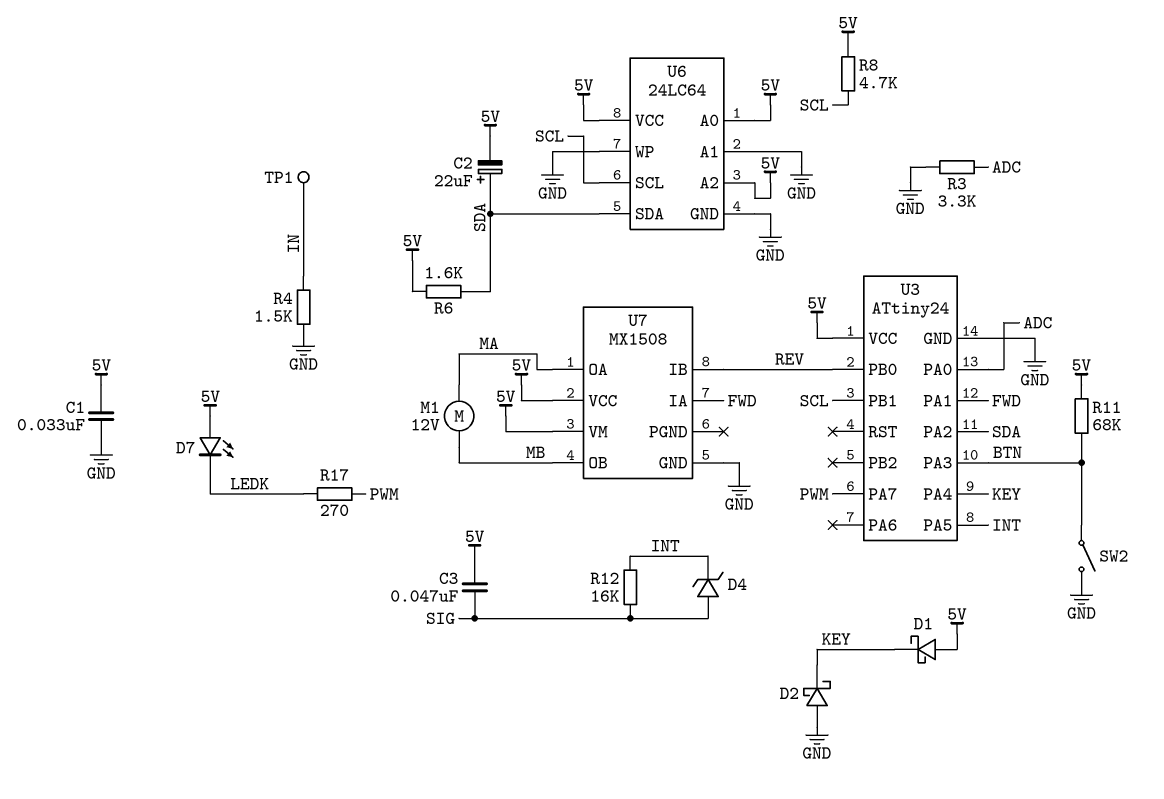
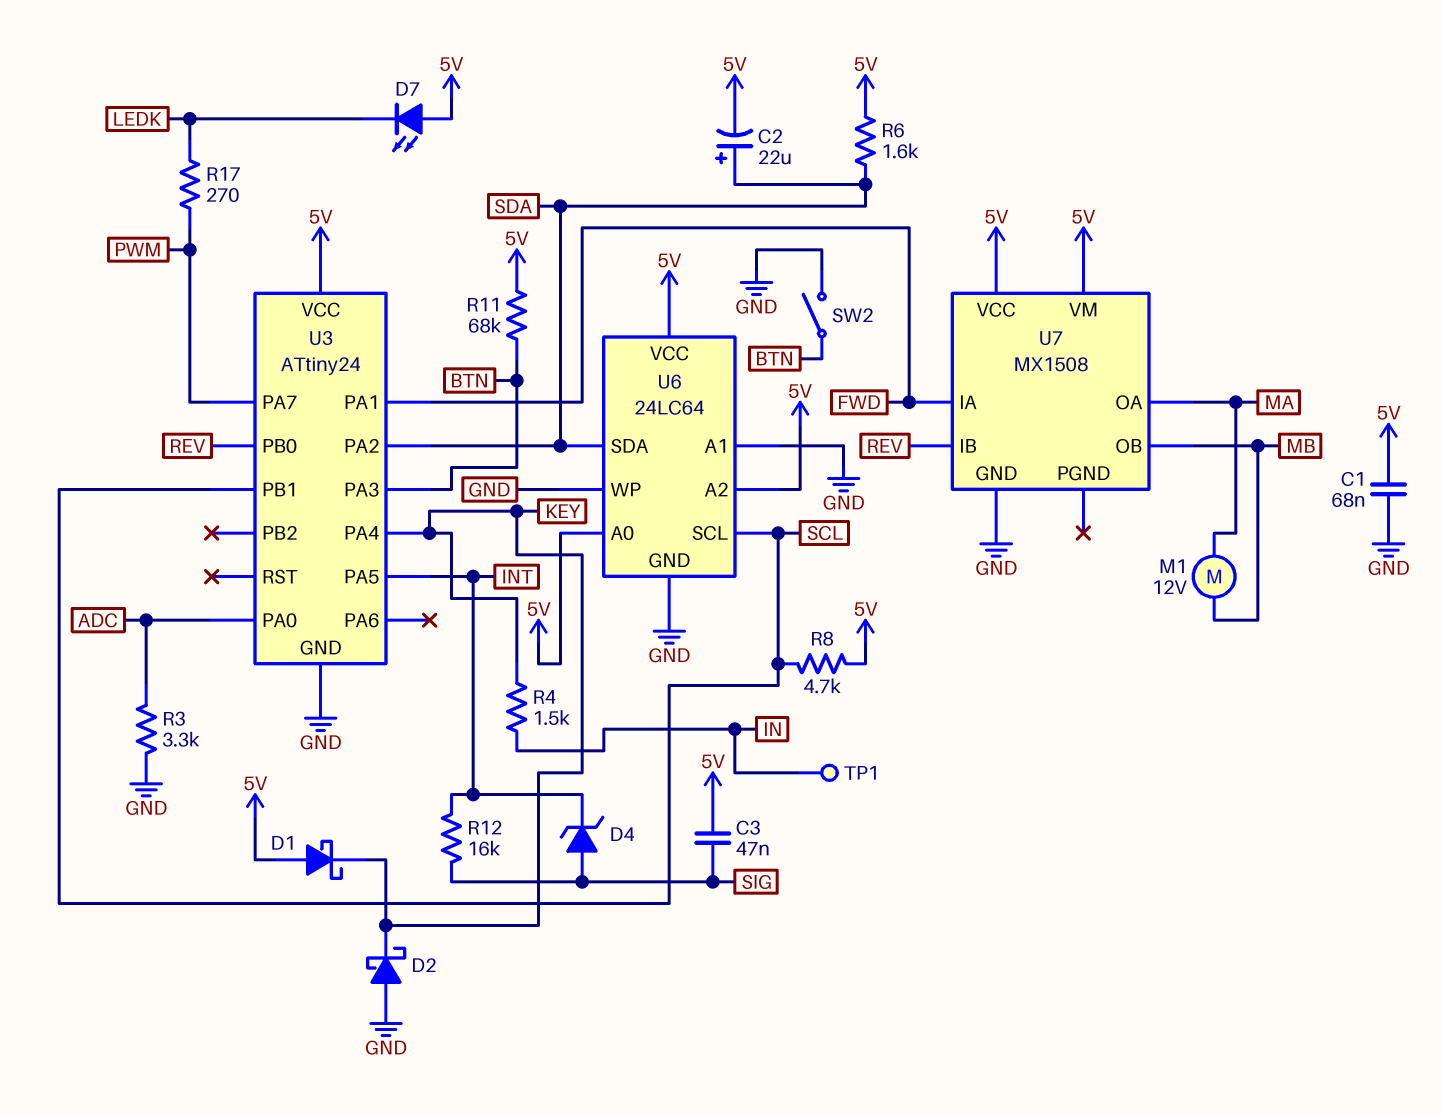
C1: 33nF (5V, GND) -> 68nF (5V, GND)
R4: 1.5k (GND, IN) -> 1.5k (IN, KEY)

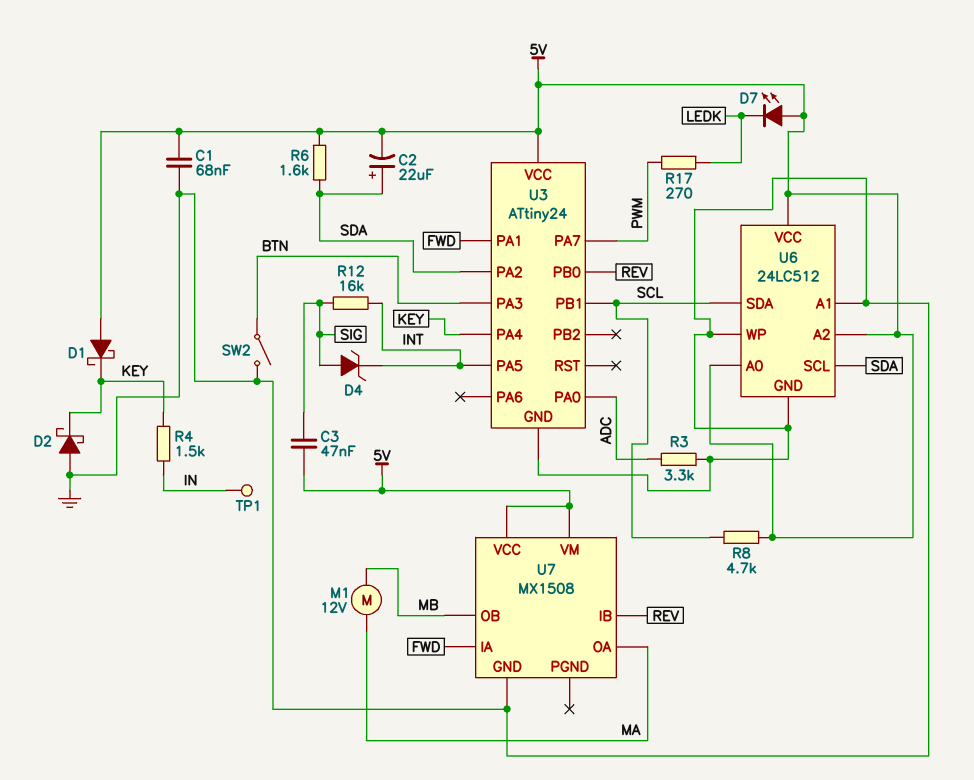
R11: 68k (5V, BTN) -> none
U6: 24LC64 -> 24LC512
U6 pin SCL: SCL -> SDA
U6 pin SDA: SDA -> SCL

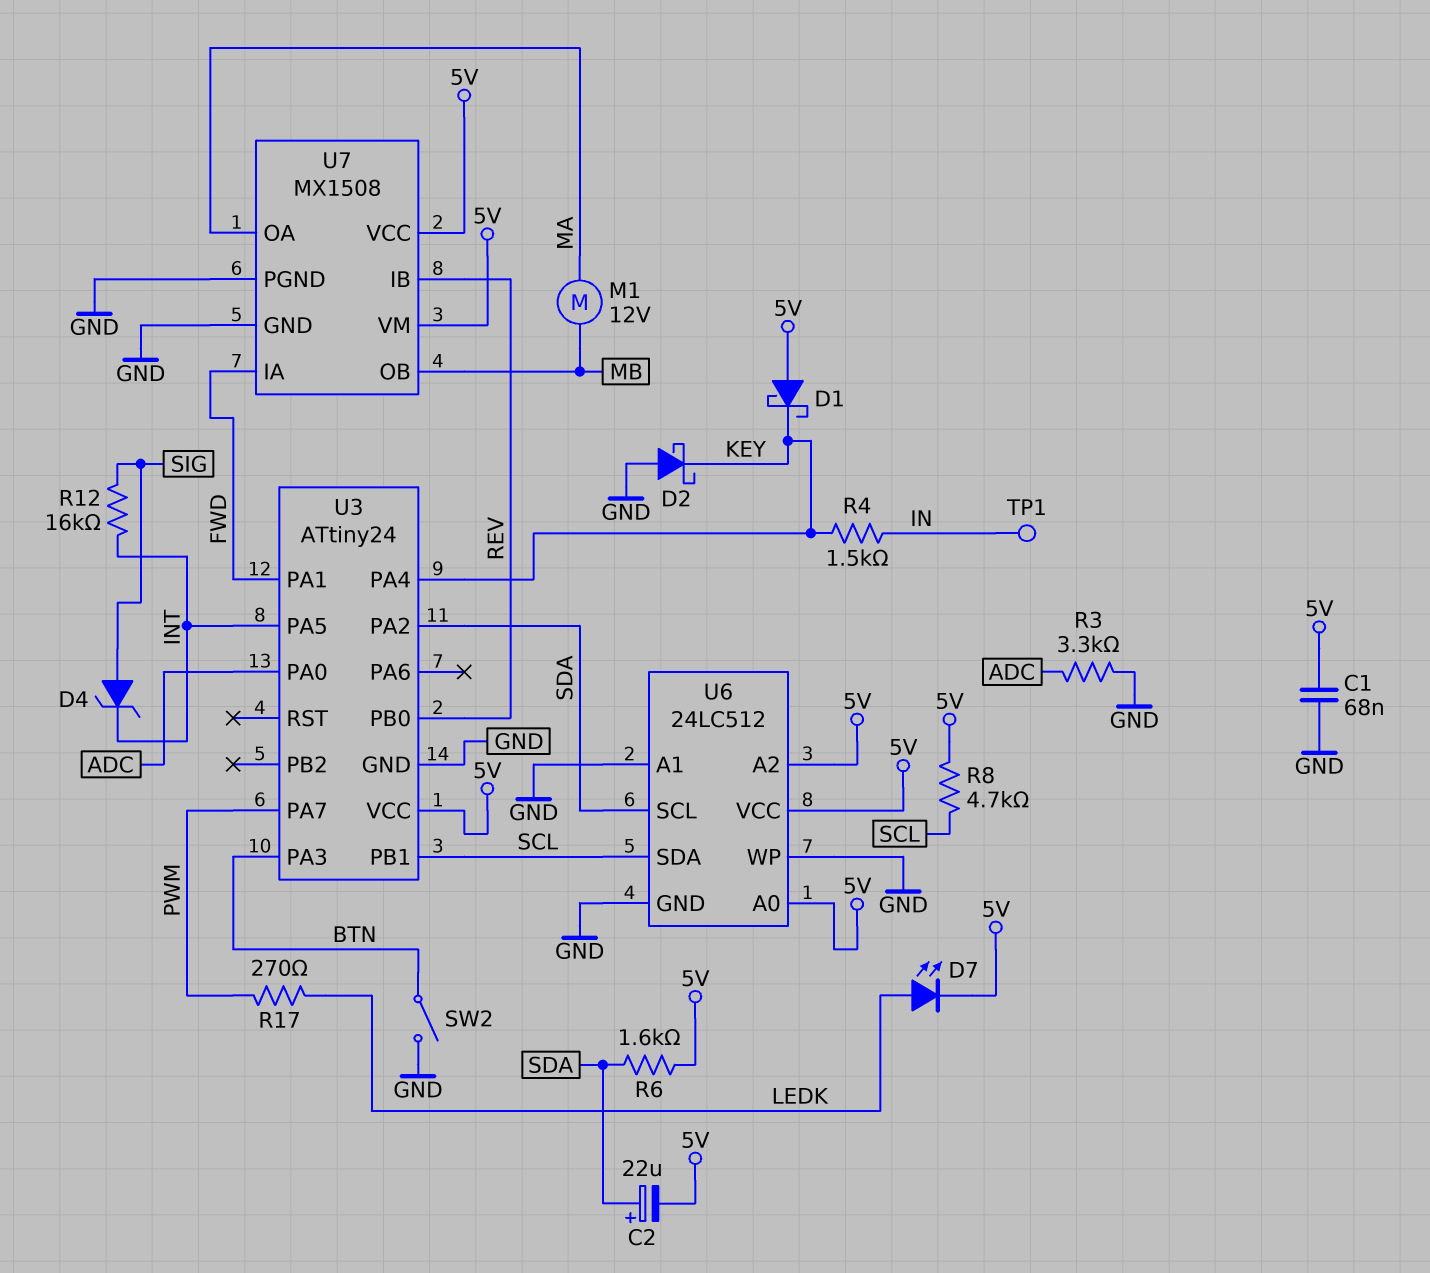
C3: 47nF (5V, SIG) -> none
D7: LED (A 5V, K LEDK) -> LED (A LEDK, K 5V)
U7 pin PGND: none -> GND

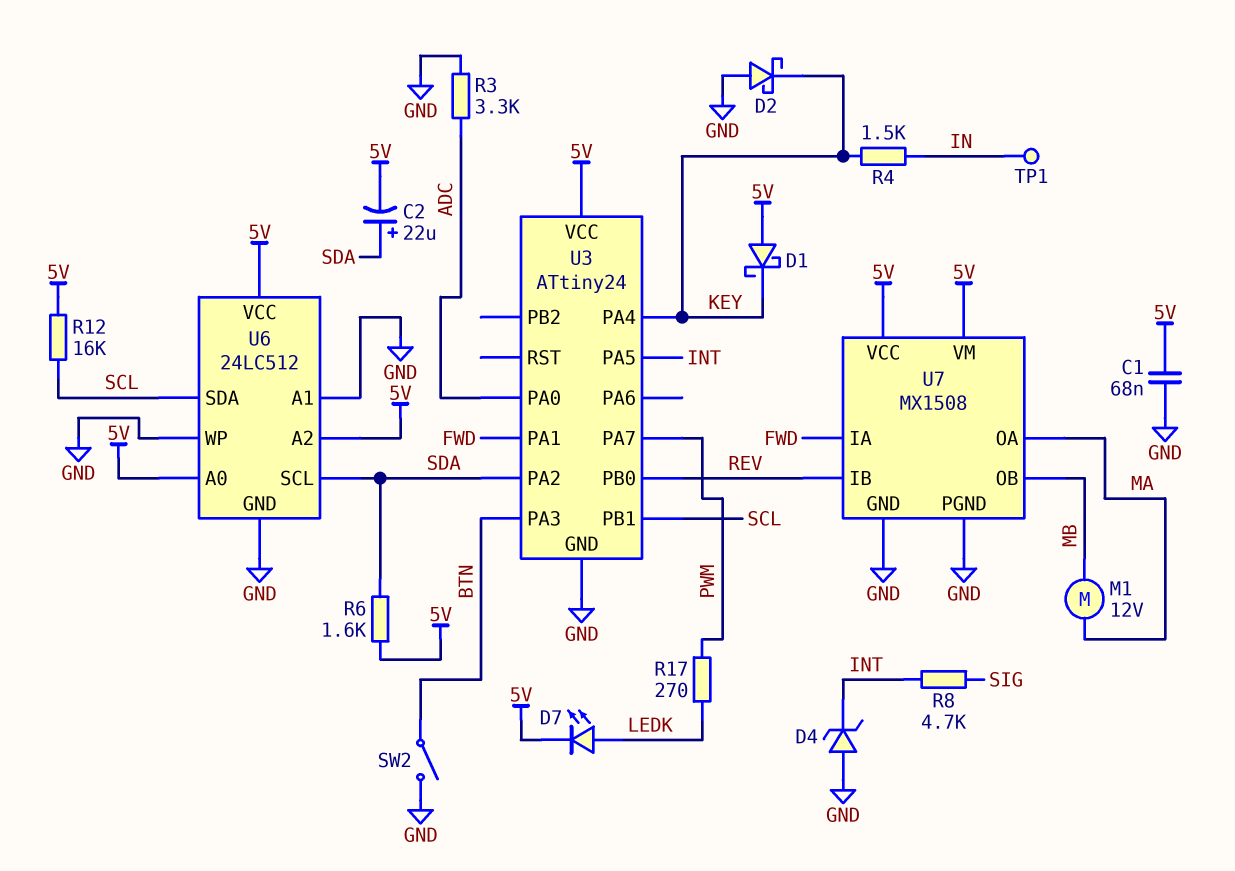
D4: zener (A SIG, K INT) -> zener (A GND, K INT)
R8: 4.7k (5V, SCL) -> 4.7k (INT, SIG)
R12: 16k (INT, SIG) -> 16k (5V, SCL)

